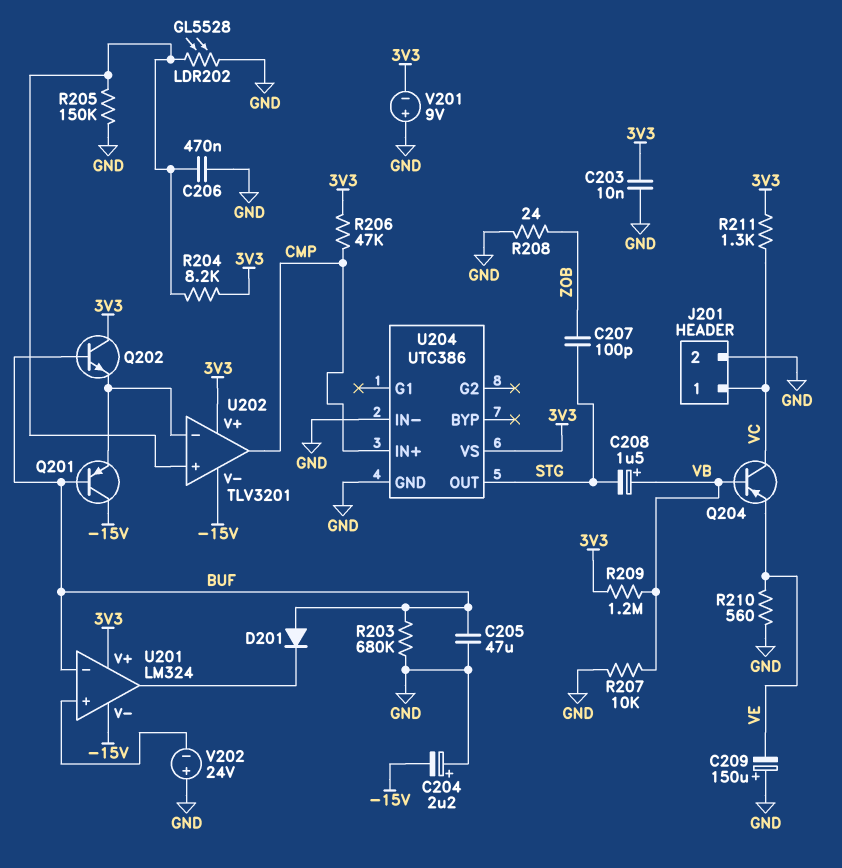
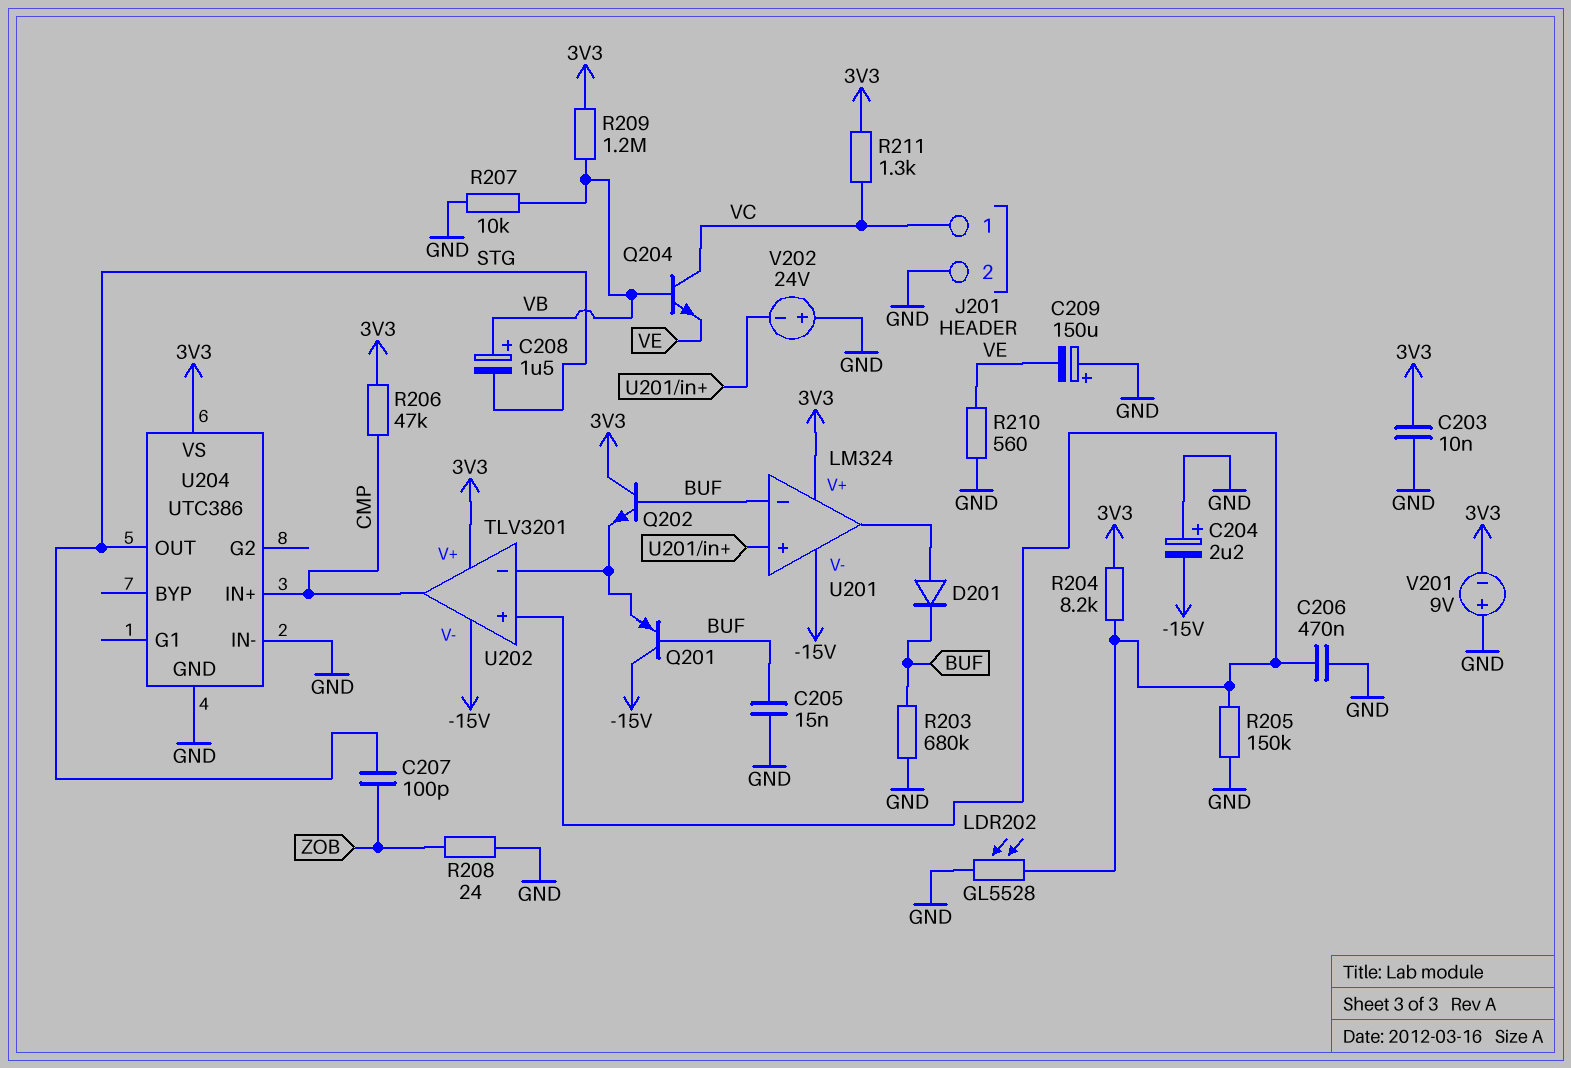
C205: 47uF (BUF, GND) -> 15nF (BUF, GND)
D201: diode (A BUF, K U201/out) -> diode (A U201/out, K BUF)
Q204: PNP (B VB, C VC, E VE) -> NPN (B VB, C VC, E VE)

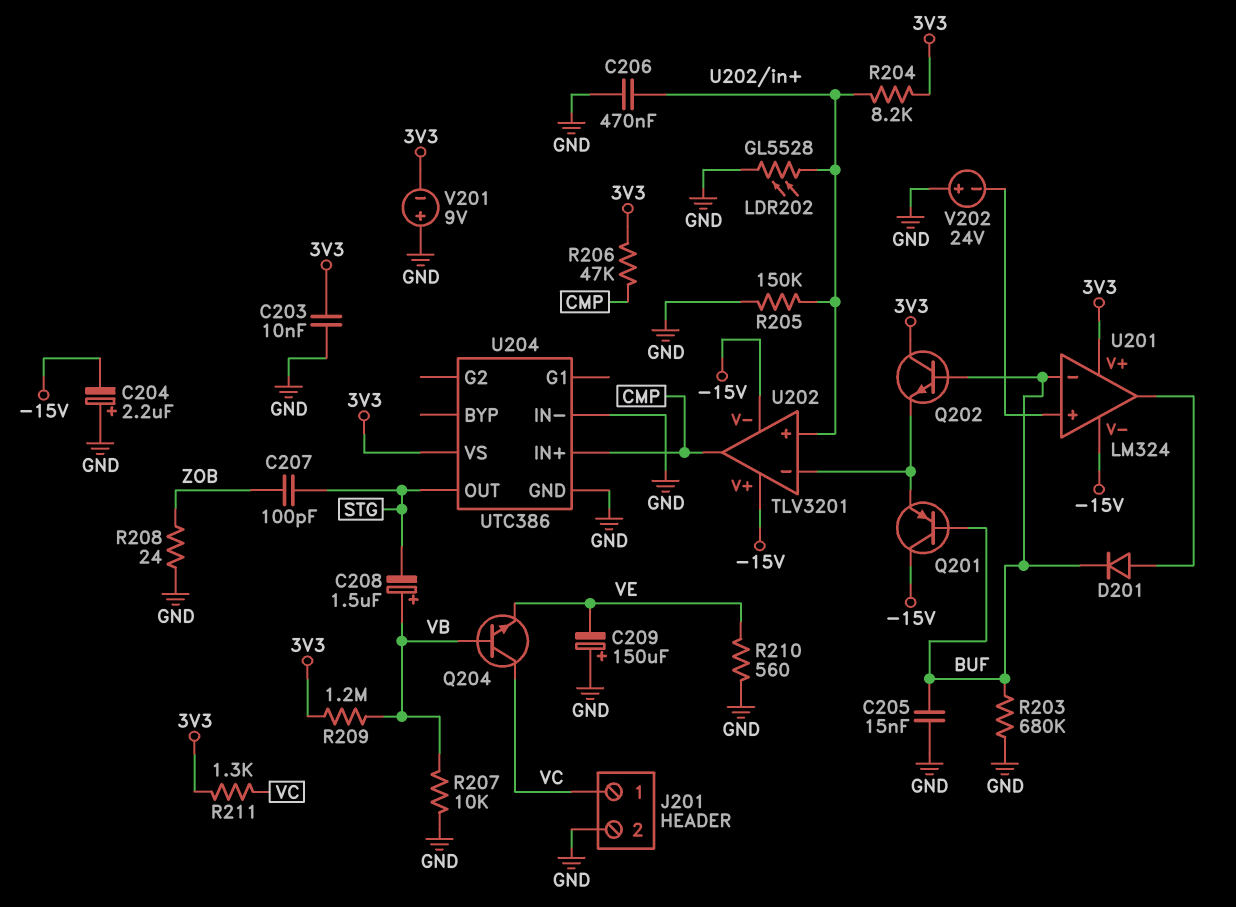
U202 pin V+: 3V3 -> -15V

